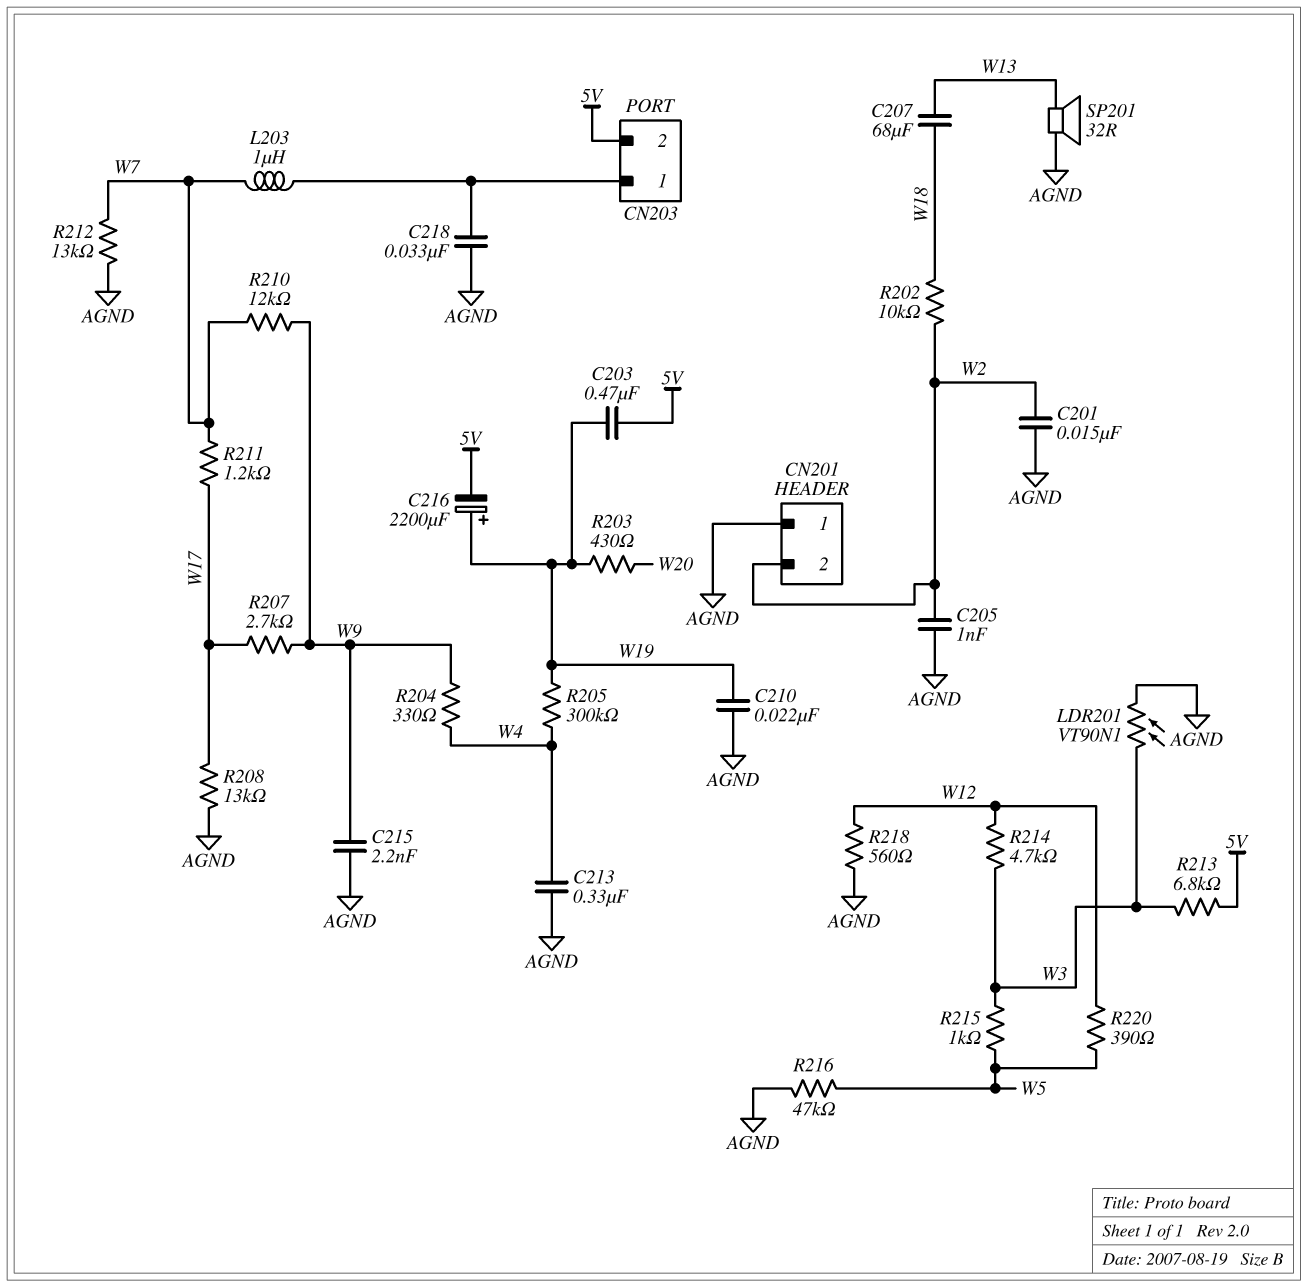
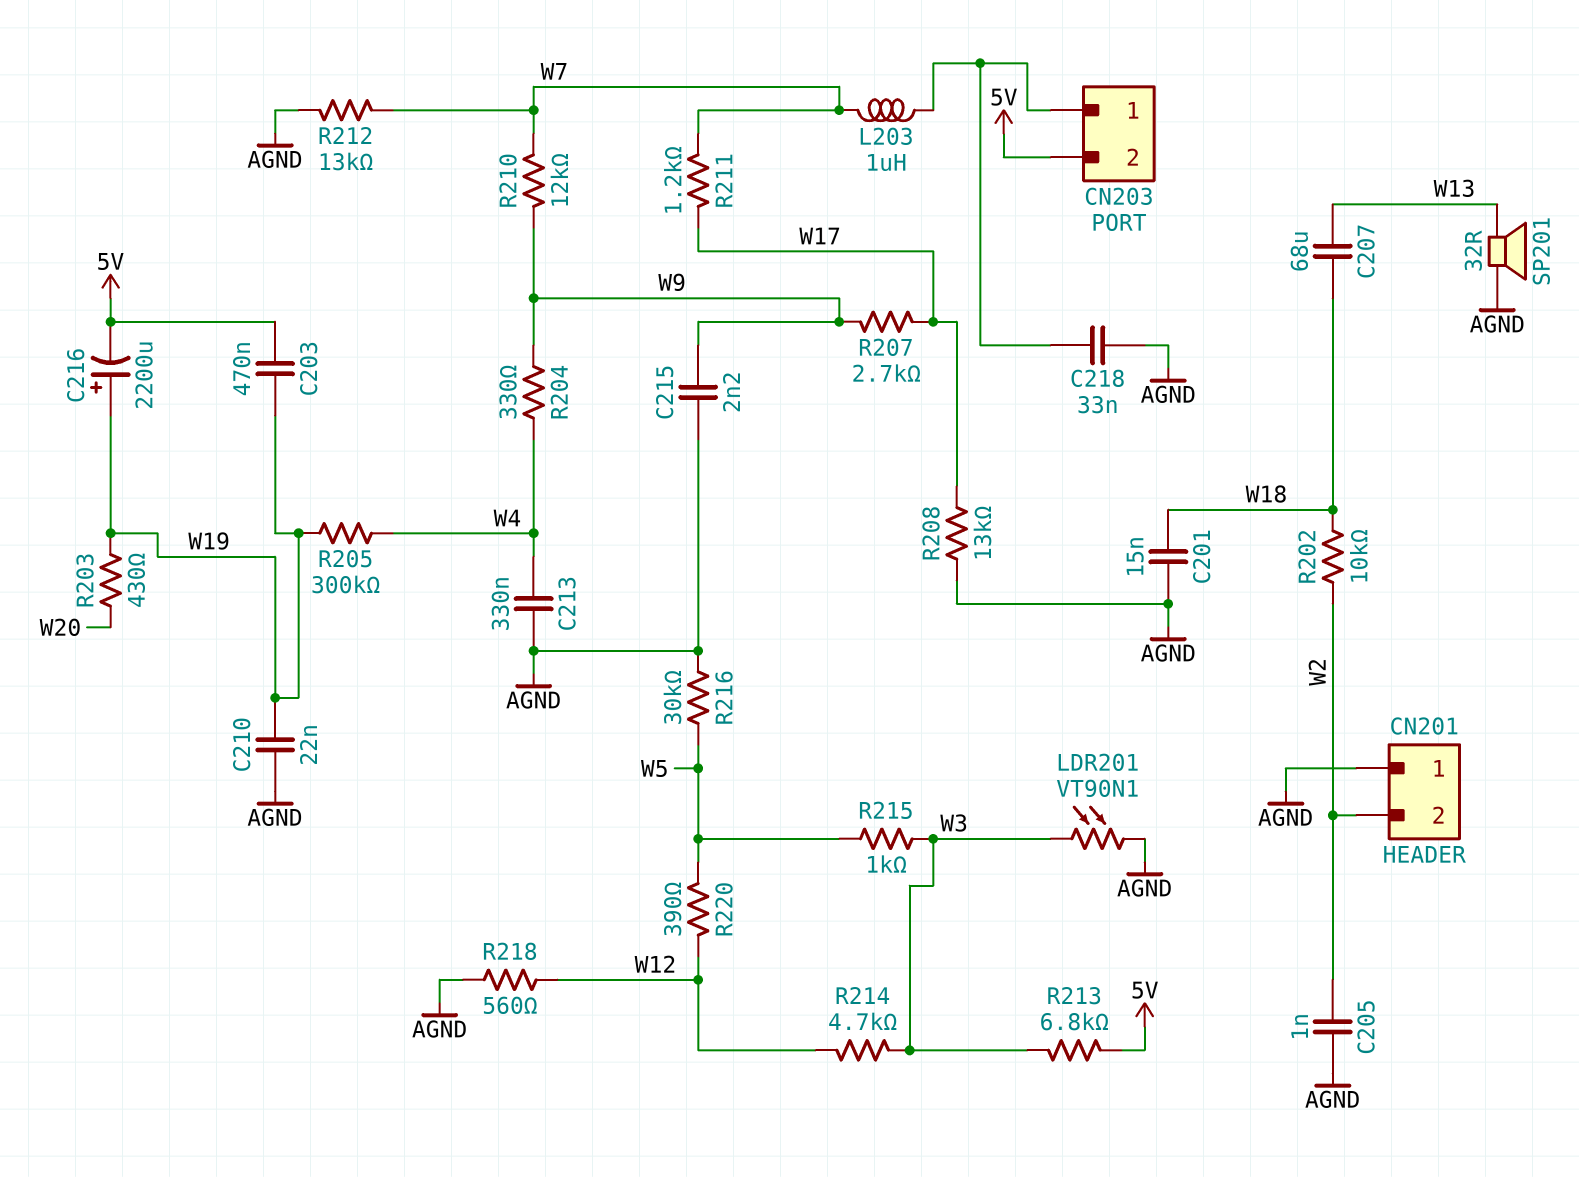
C201: 15nF (AGND, W2) -> 15nF (AGND, W18)
R216: 47k (AGND, W5) -> 30k (AGND, W5)

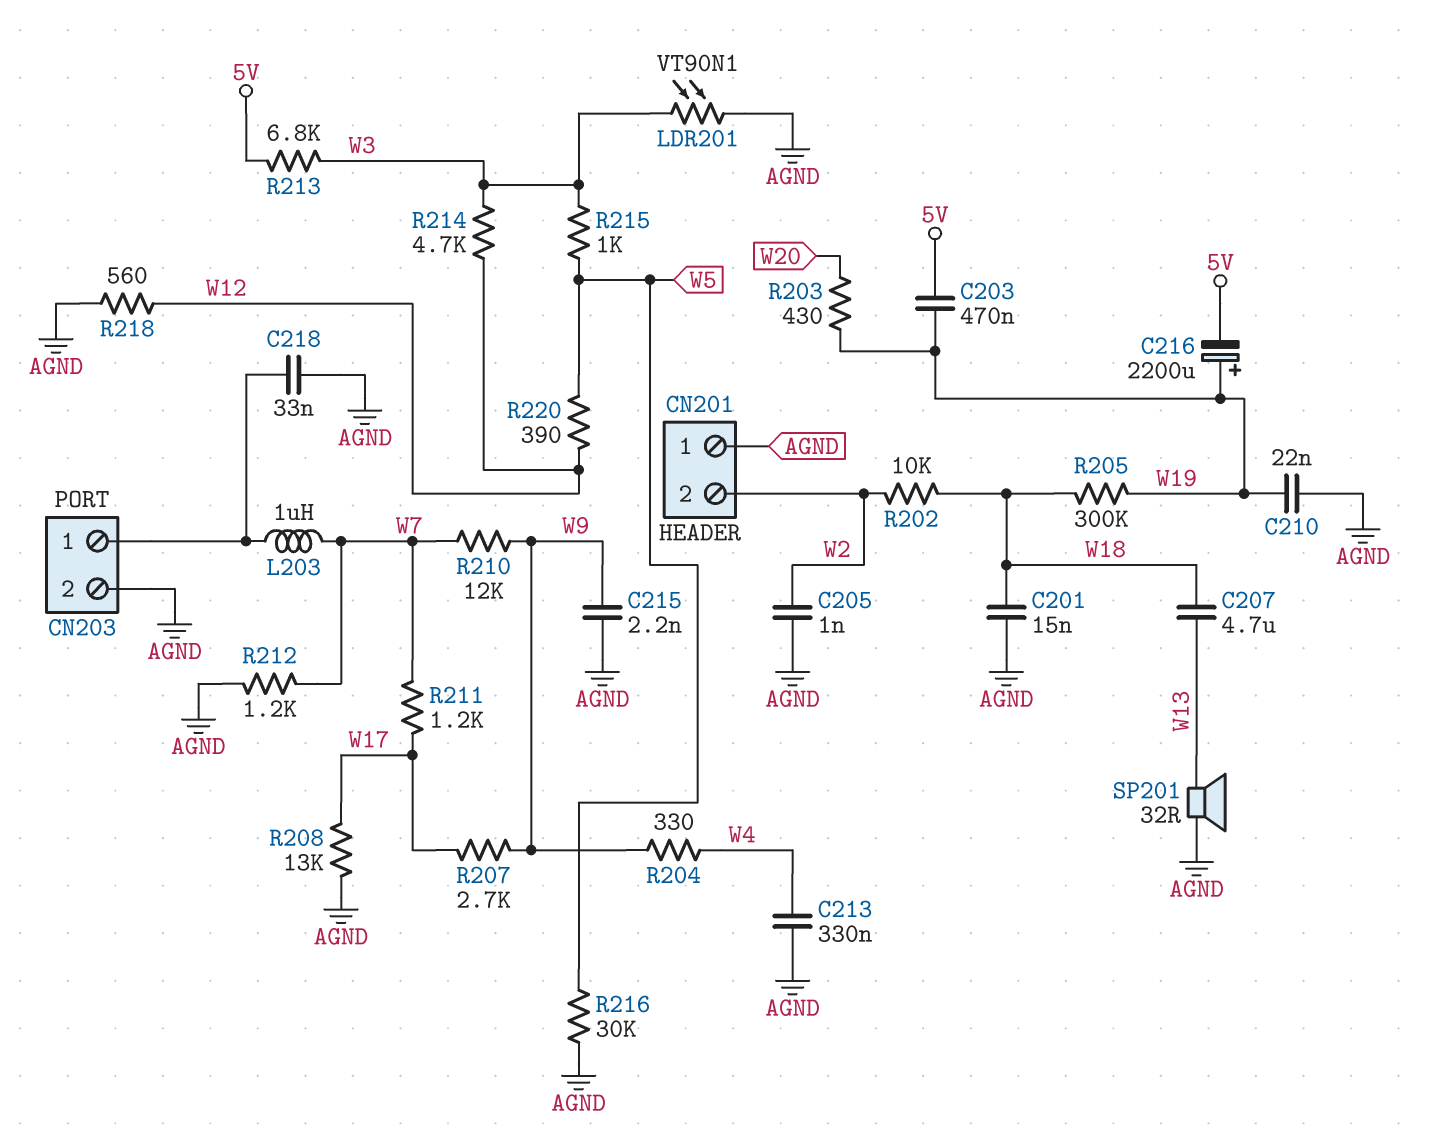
C207: 68uF (W13, W18) -> 4.7uF (W13, W18)
CN203 pin 2: 5V -> AGND
R205: 300k (W4, W19) -> 300k (W18, W19)
R212: 13k (AGND, W7) -> 1.2k (AGND, W7)

